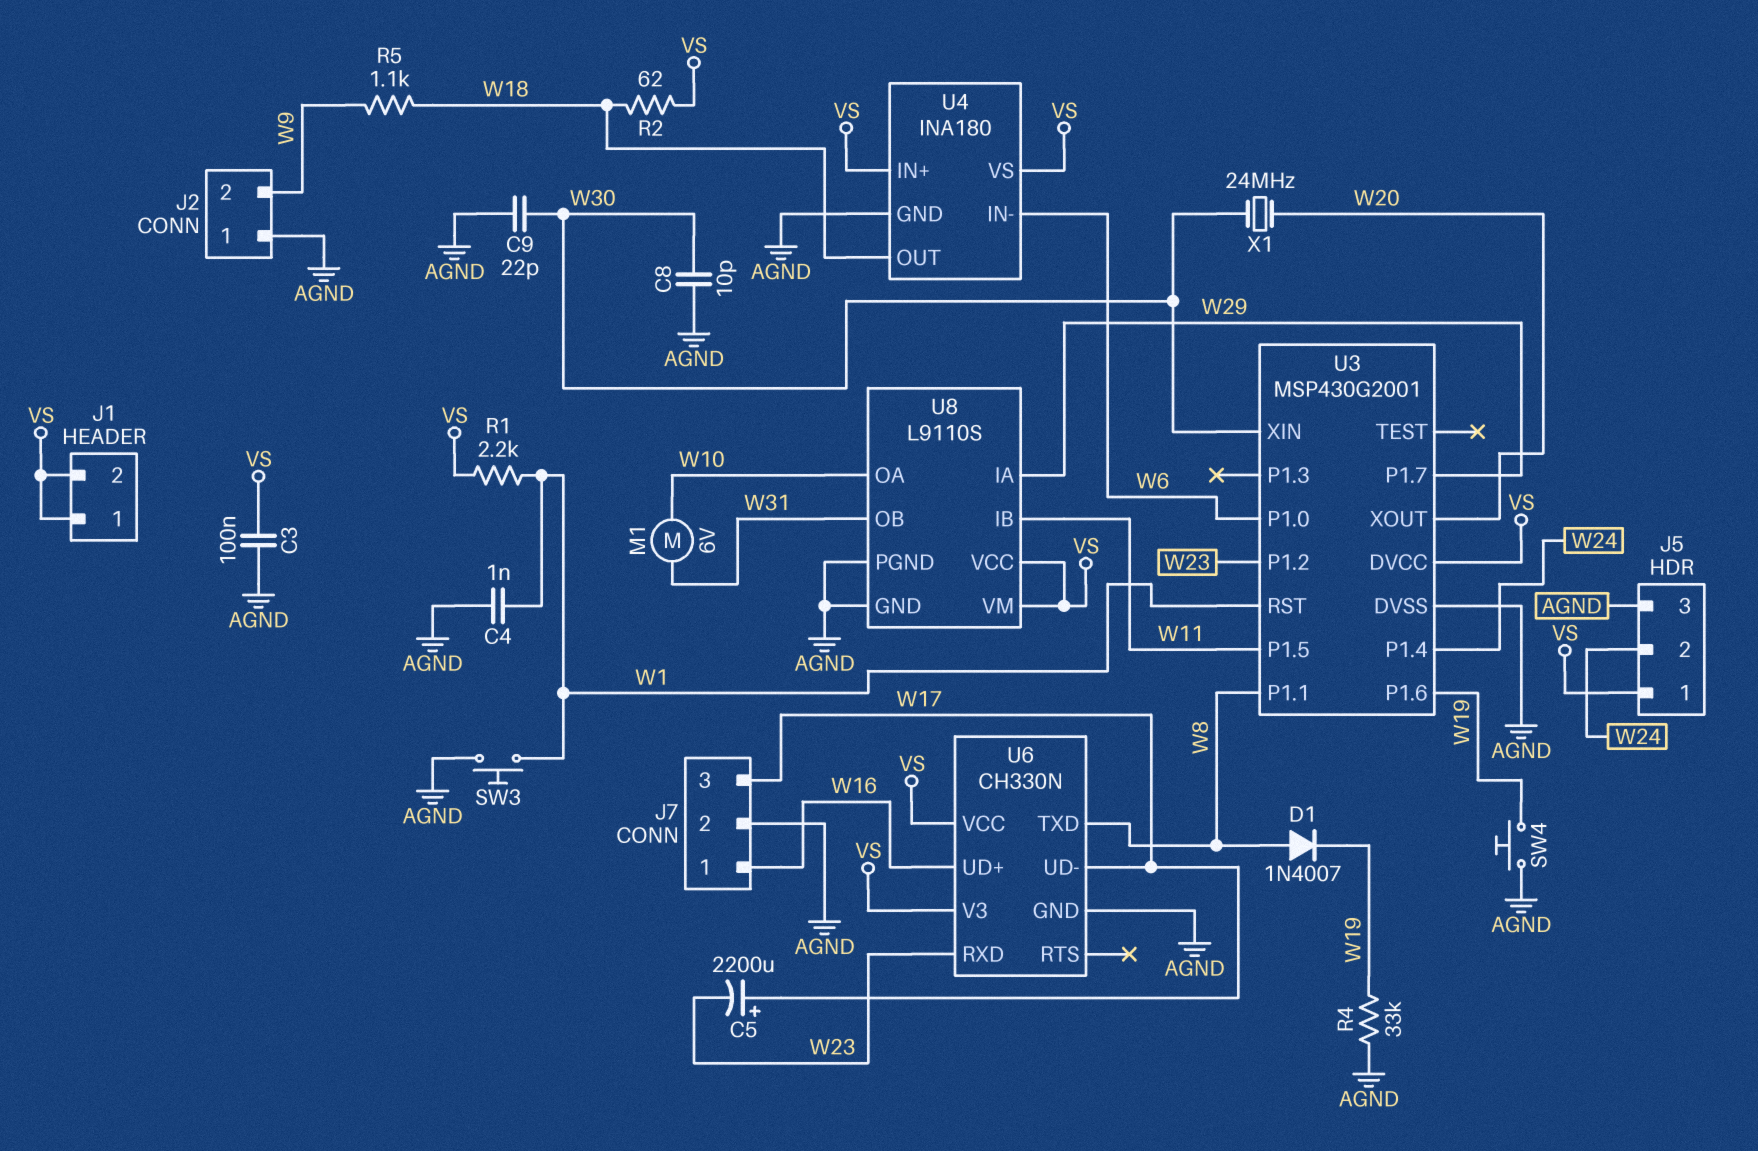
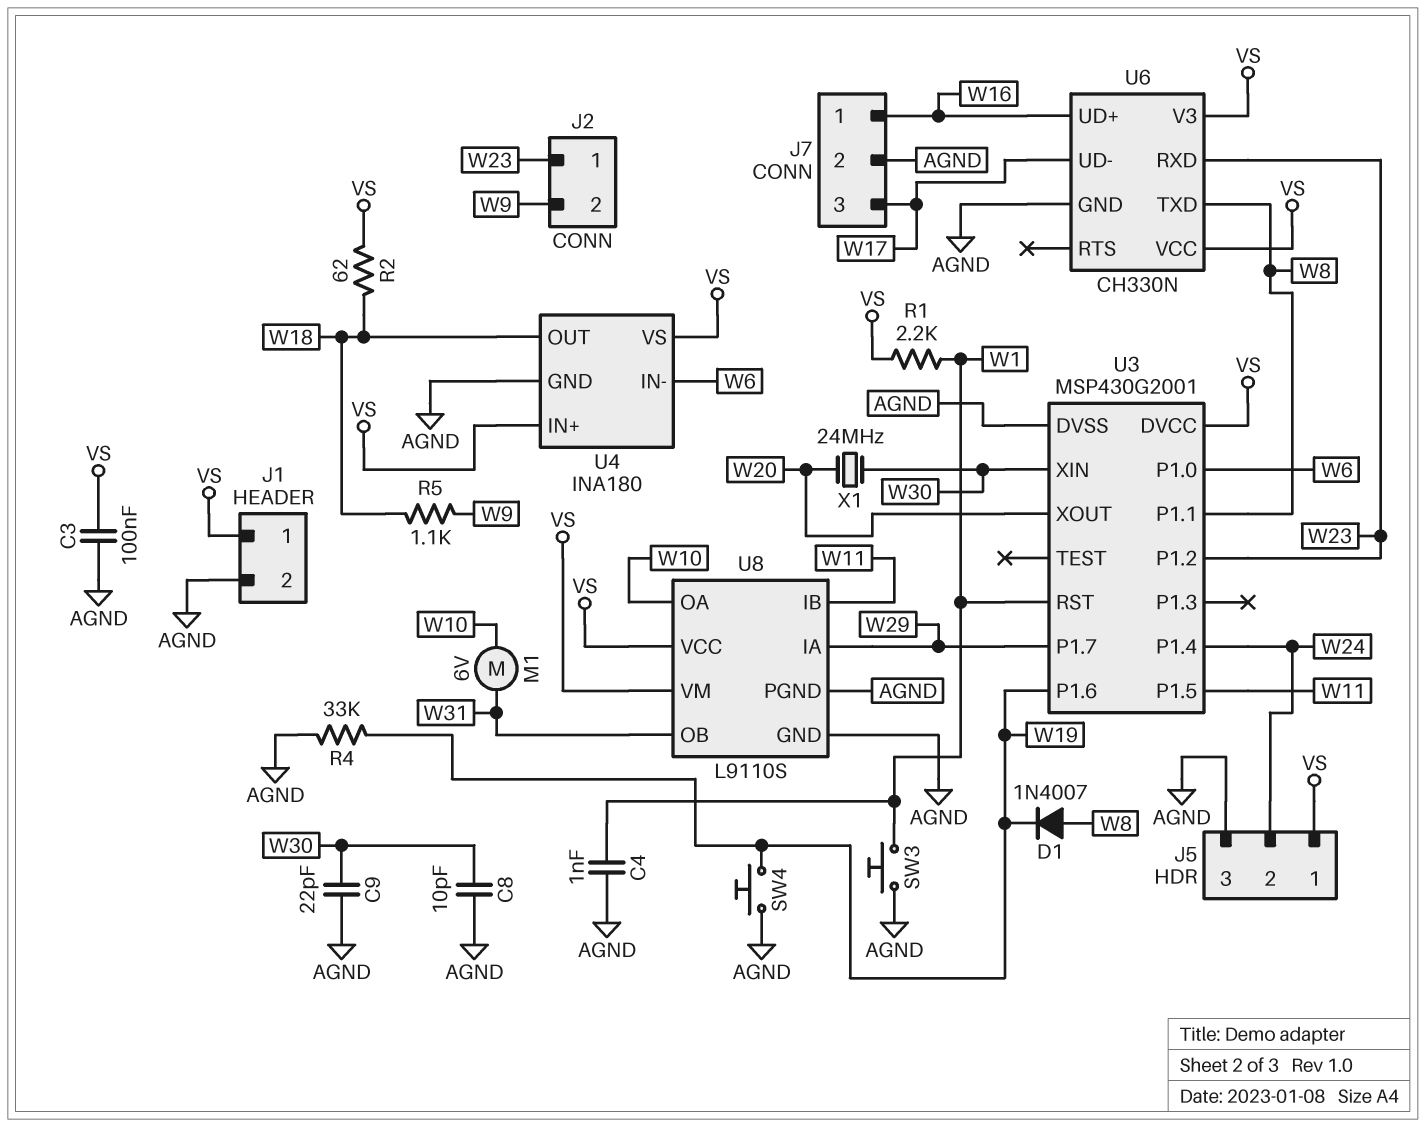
C5: 2200uF (plus W17, minus W23) -> none
J1 pin 2: VS -> AGND
J2 pin 1: AGND -> W23

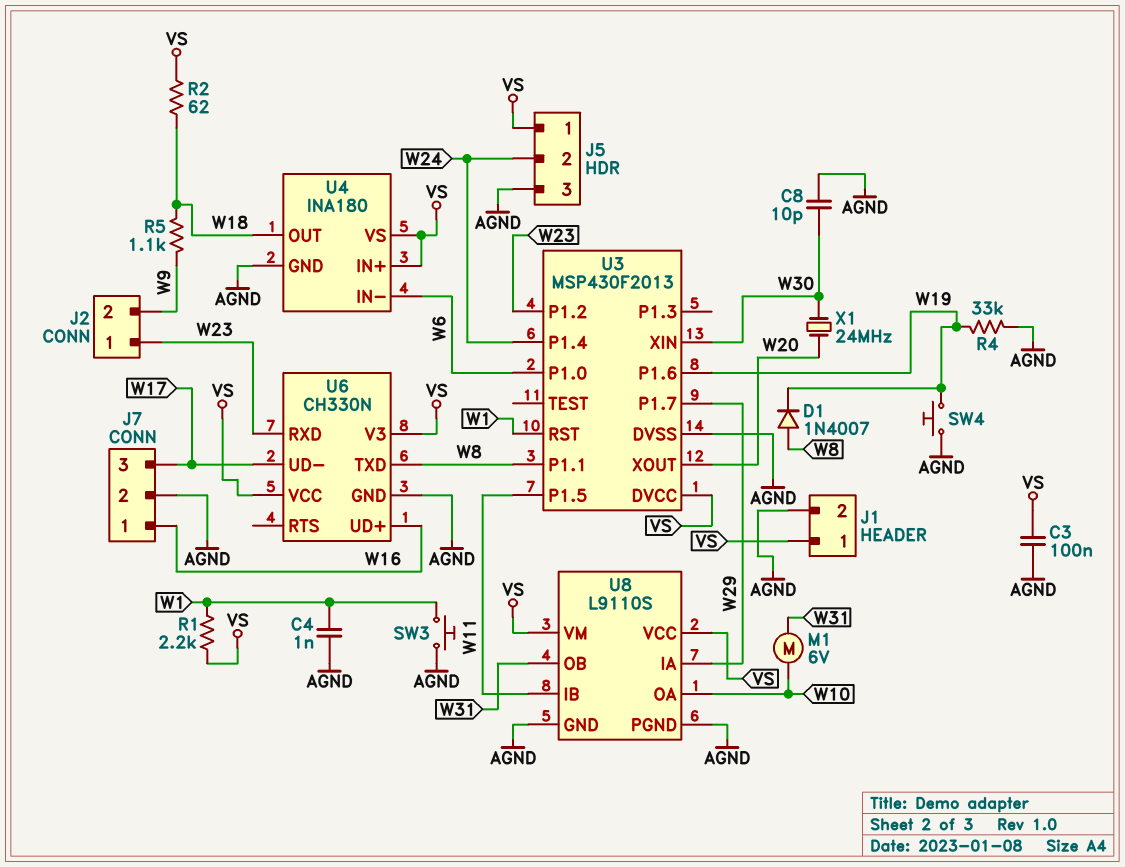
C9: 22pF (AGND, W30) -> none
U3: MSP430G2001 -> MSP430F2013

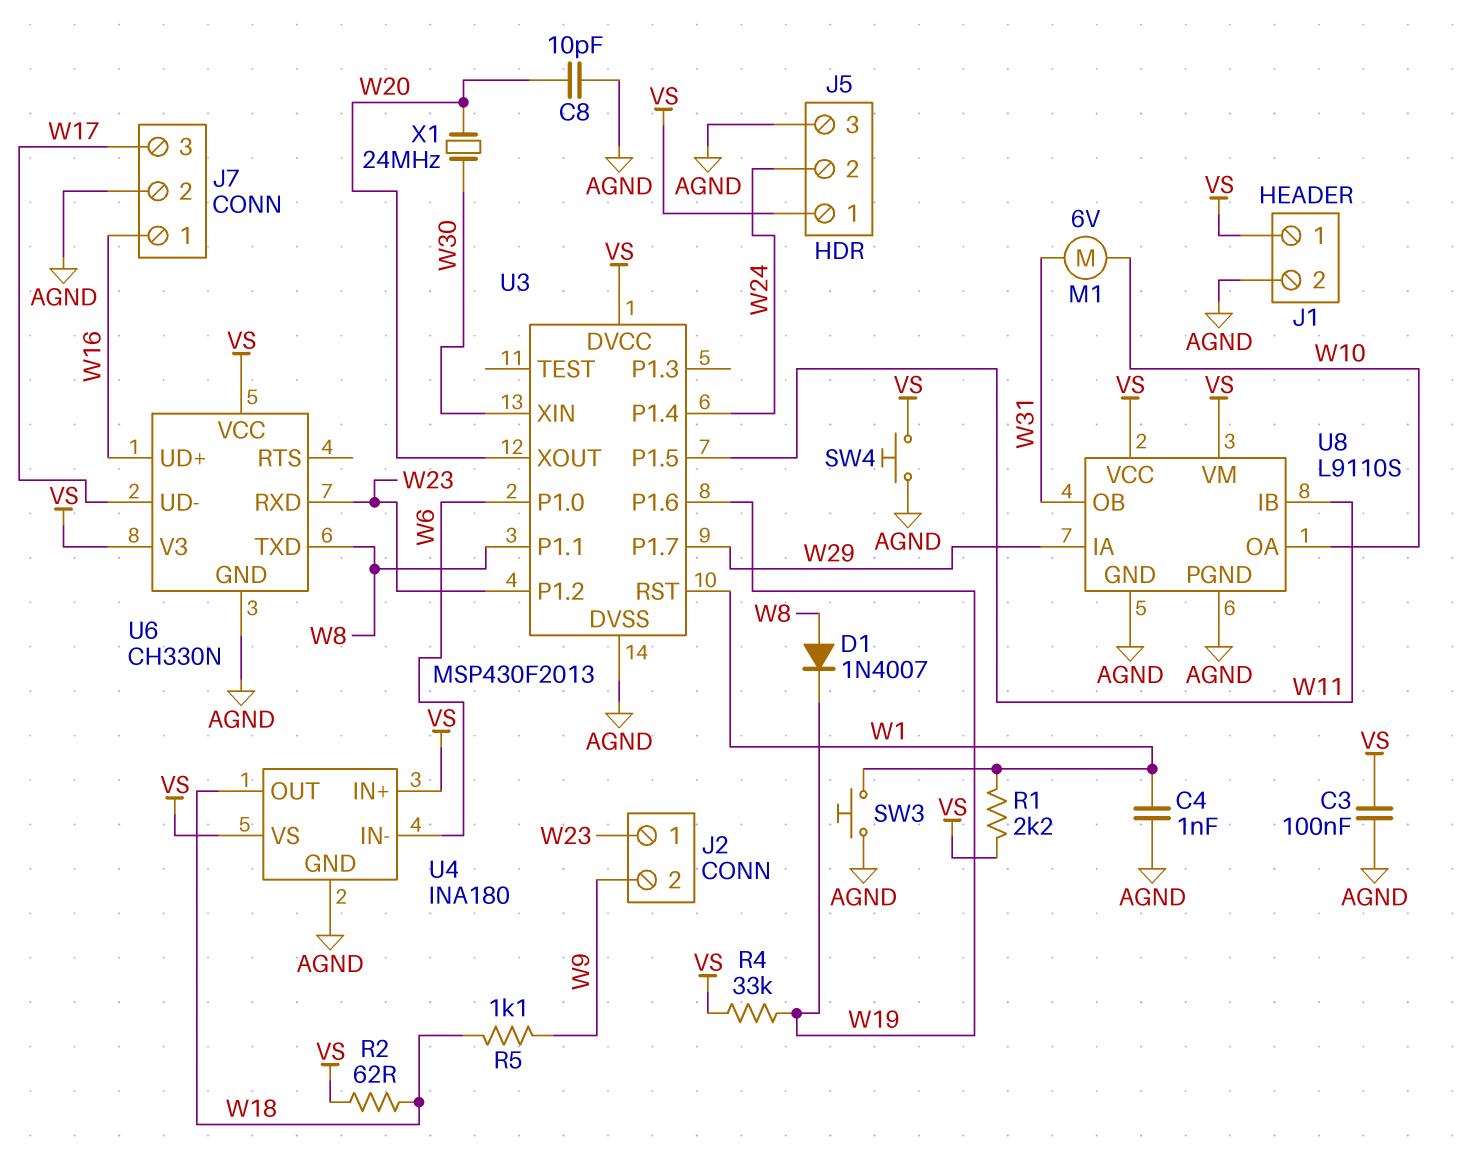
C8: 10pF (AGND, W30) -> 10pF (AGND, W20)
R4: 33k (AGND, W19) -> 33k (VS, W19)
SW4: button (AGND, W19) -> button (AGND, VS)

